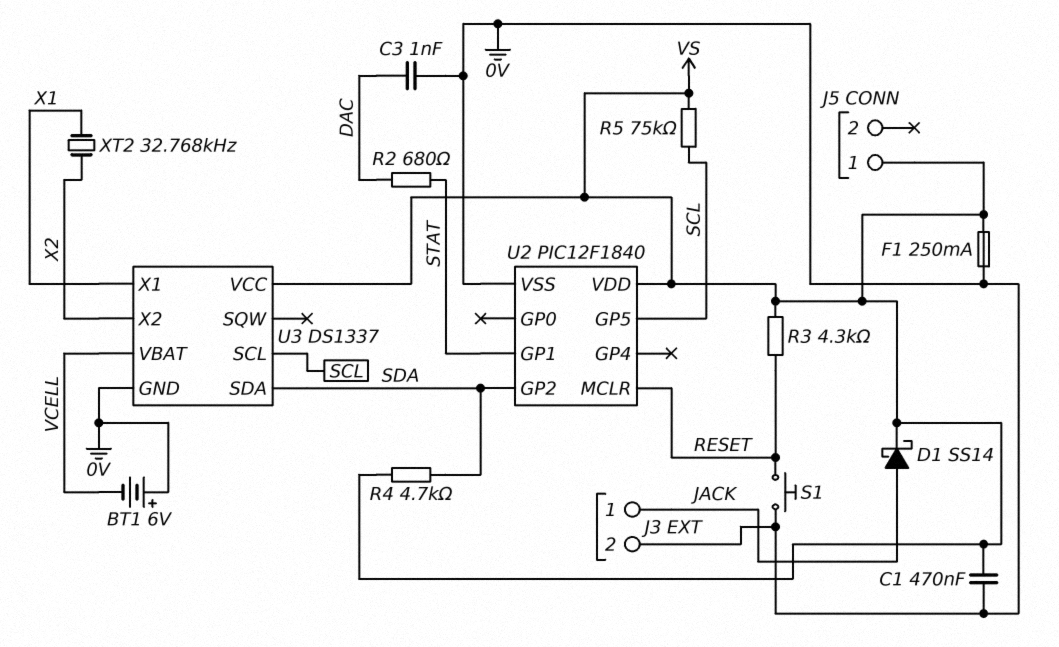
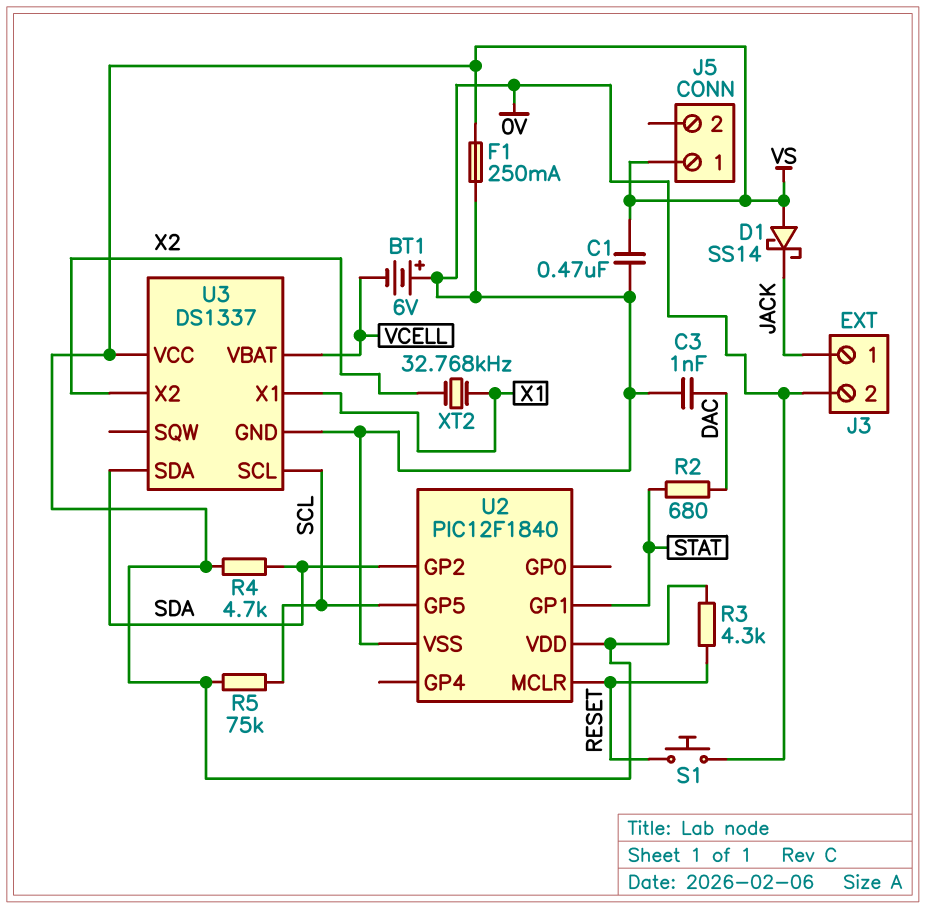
D1: schottky SS14 (A JACK, K VS) -> schottky SS14 (A VS, K JACK)

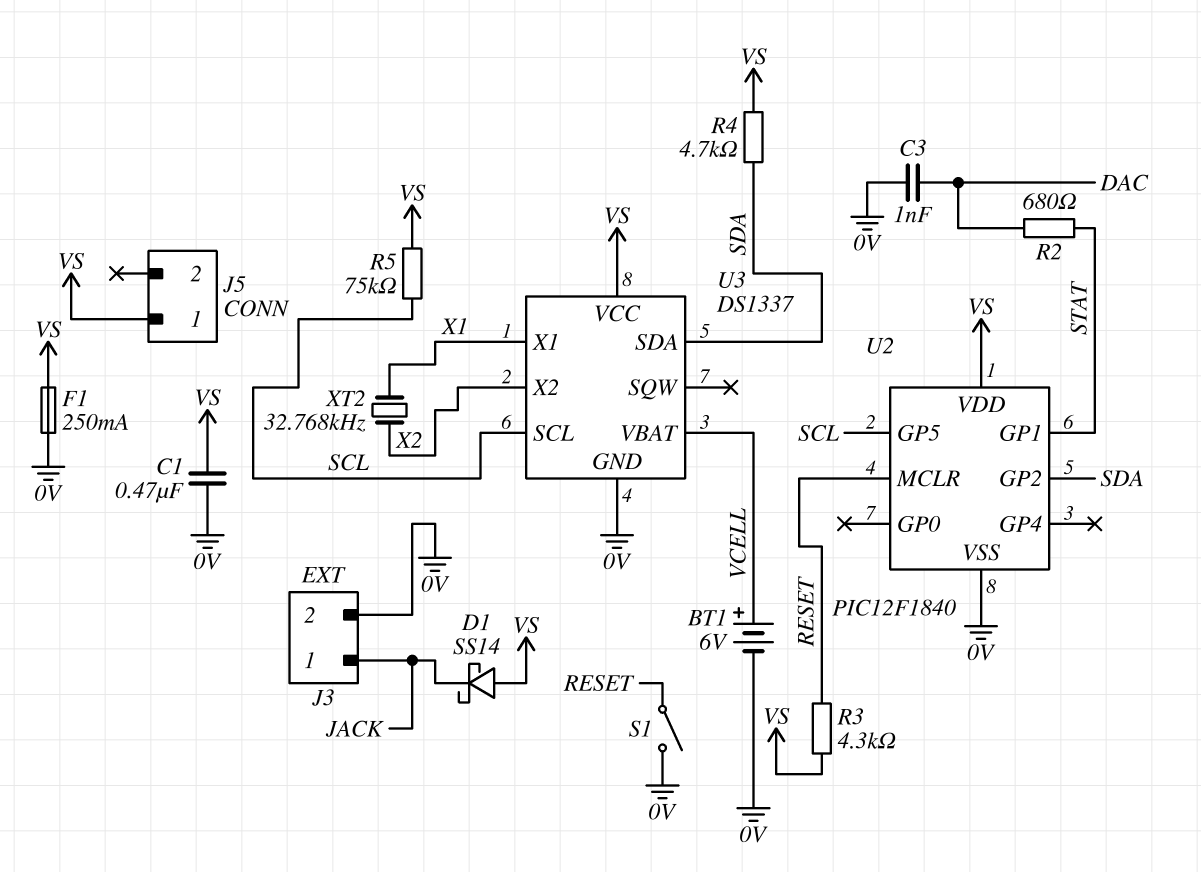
BT1: 6V (plus 0V, minus VCELL) -> 6V (plus VCELL, minus 0V)
S1: button (0V, RESET) -> switch (0V, RESET)

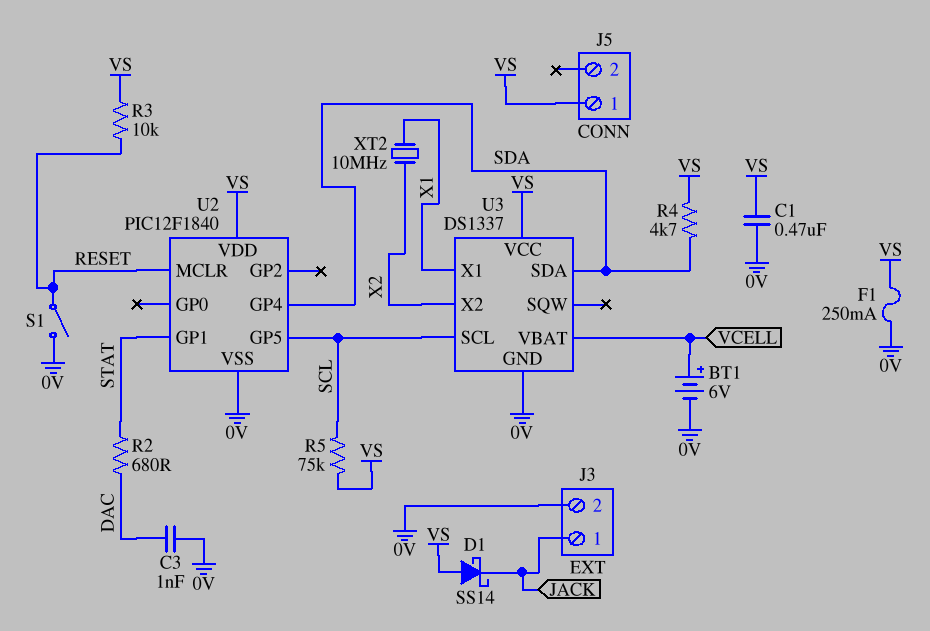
R3: 4.3k (RESET, VS) -> 10k (RESET, VS)
U2 pin GP2: SDA -> none
U2 pin GP4: none -> SDA
XT2: 32.768kHz (X1, X2) -> 10MHz (X1, X2)

